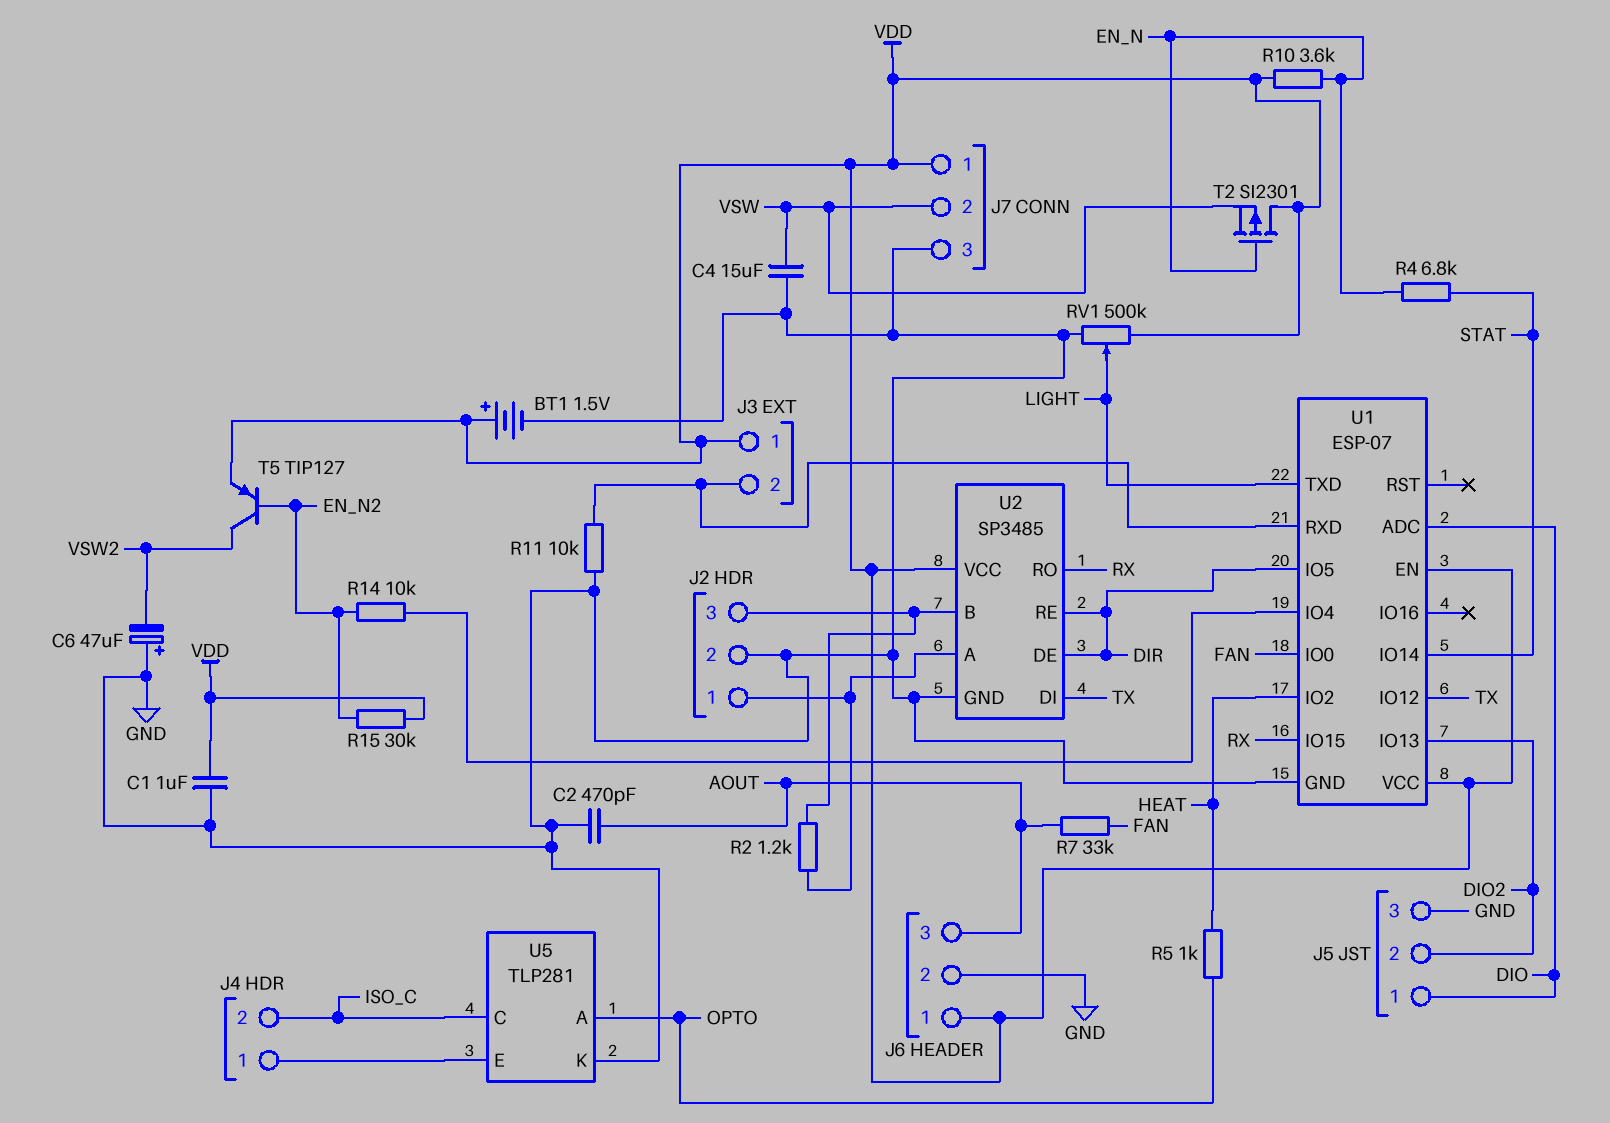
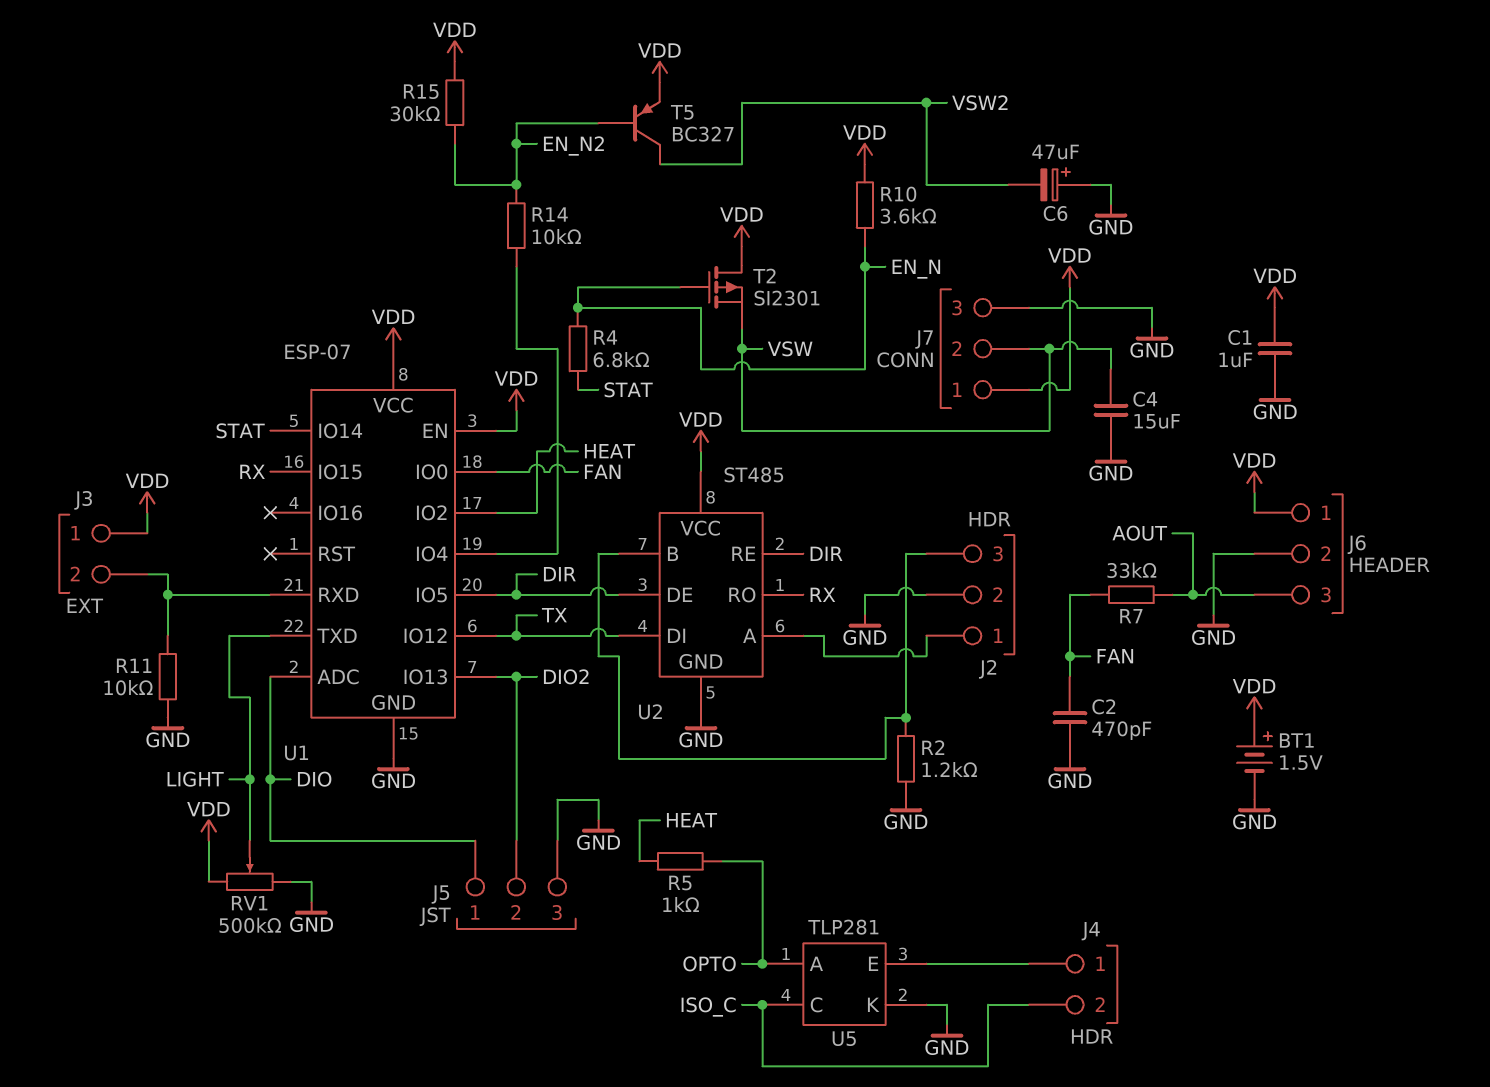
C2: 470pF (AOUT, GND) -> 470pF (FAN, GND)
R2: 1.2k (J2/1, J2/3) -> 1.2k (GND, J2/3)
T5: PNP TIP127 (B EN_N2, C VSW2, E VDD) -> PNP BC327 (B EN_N2, C VSW2, E VDD)
U2: SP3485 -> ST485

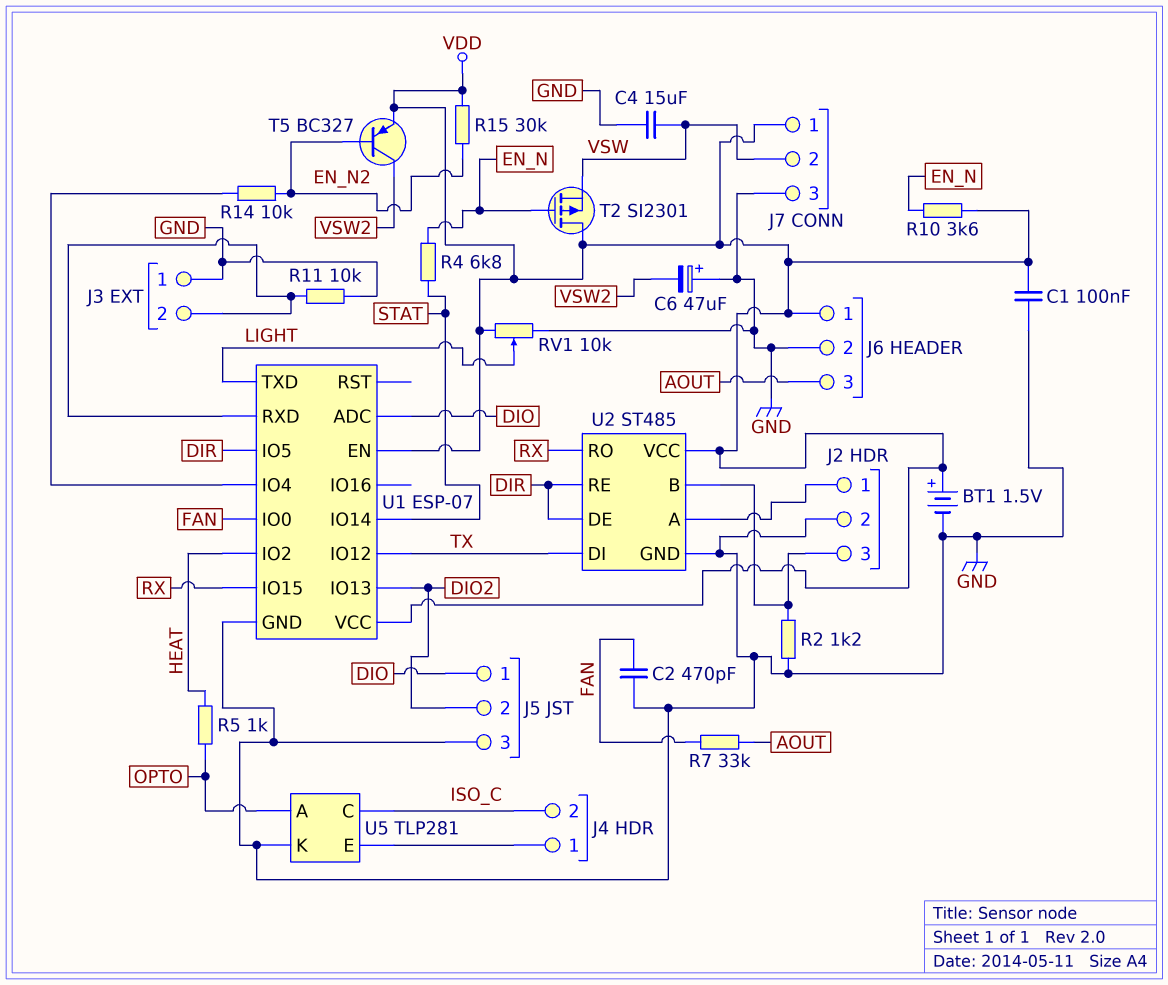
C1: 1uF (GND, VDD) -> 100nF (GND, VDD)
J3 pin 1: VDD -> GND
RV1: 500k (GND, VDD, wiper LIGHT) -> 10k (GND, VDD, wiper LIGHT)

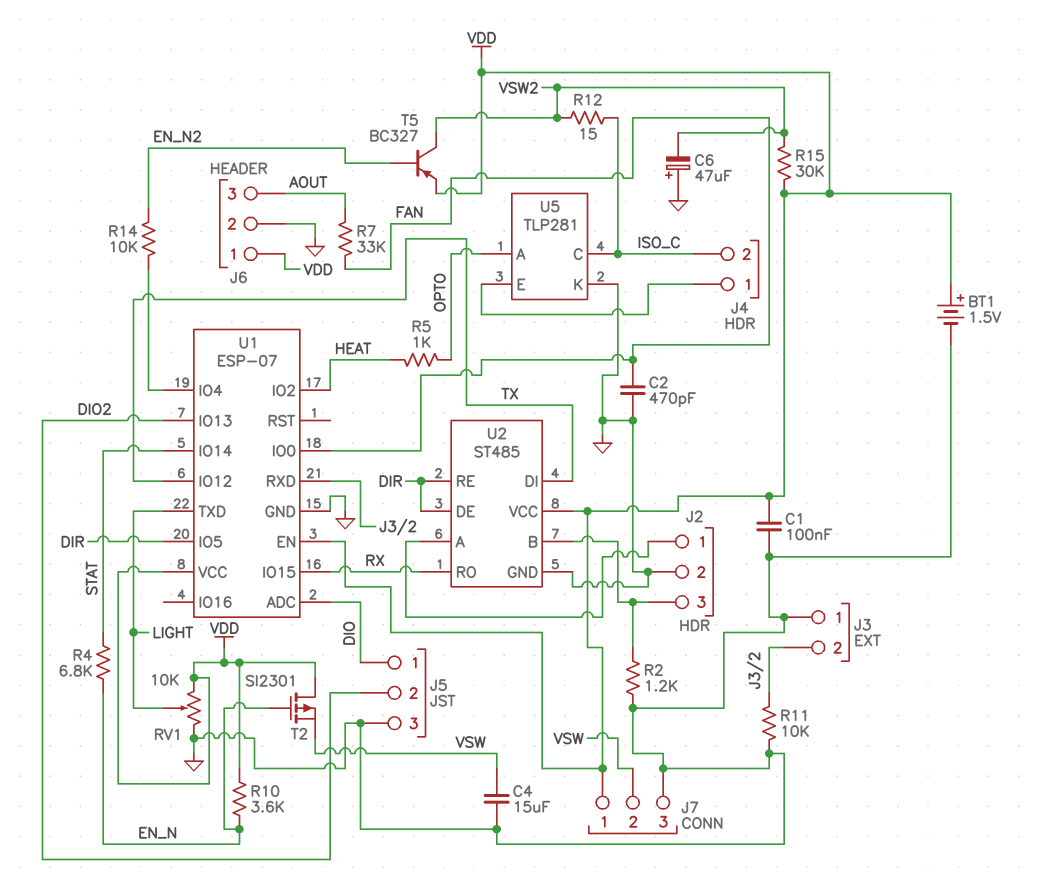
R12: none -> 15 (ISO_C, VSW2)
R15: 30k (EN_N2, VDD) -> 30k (VDD, VSW2)

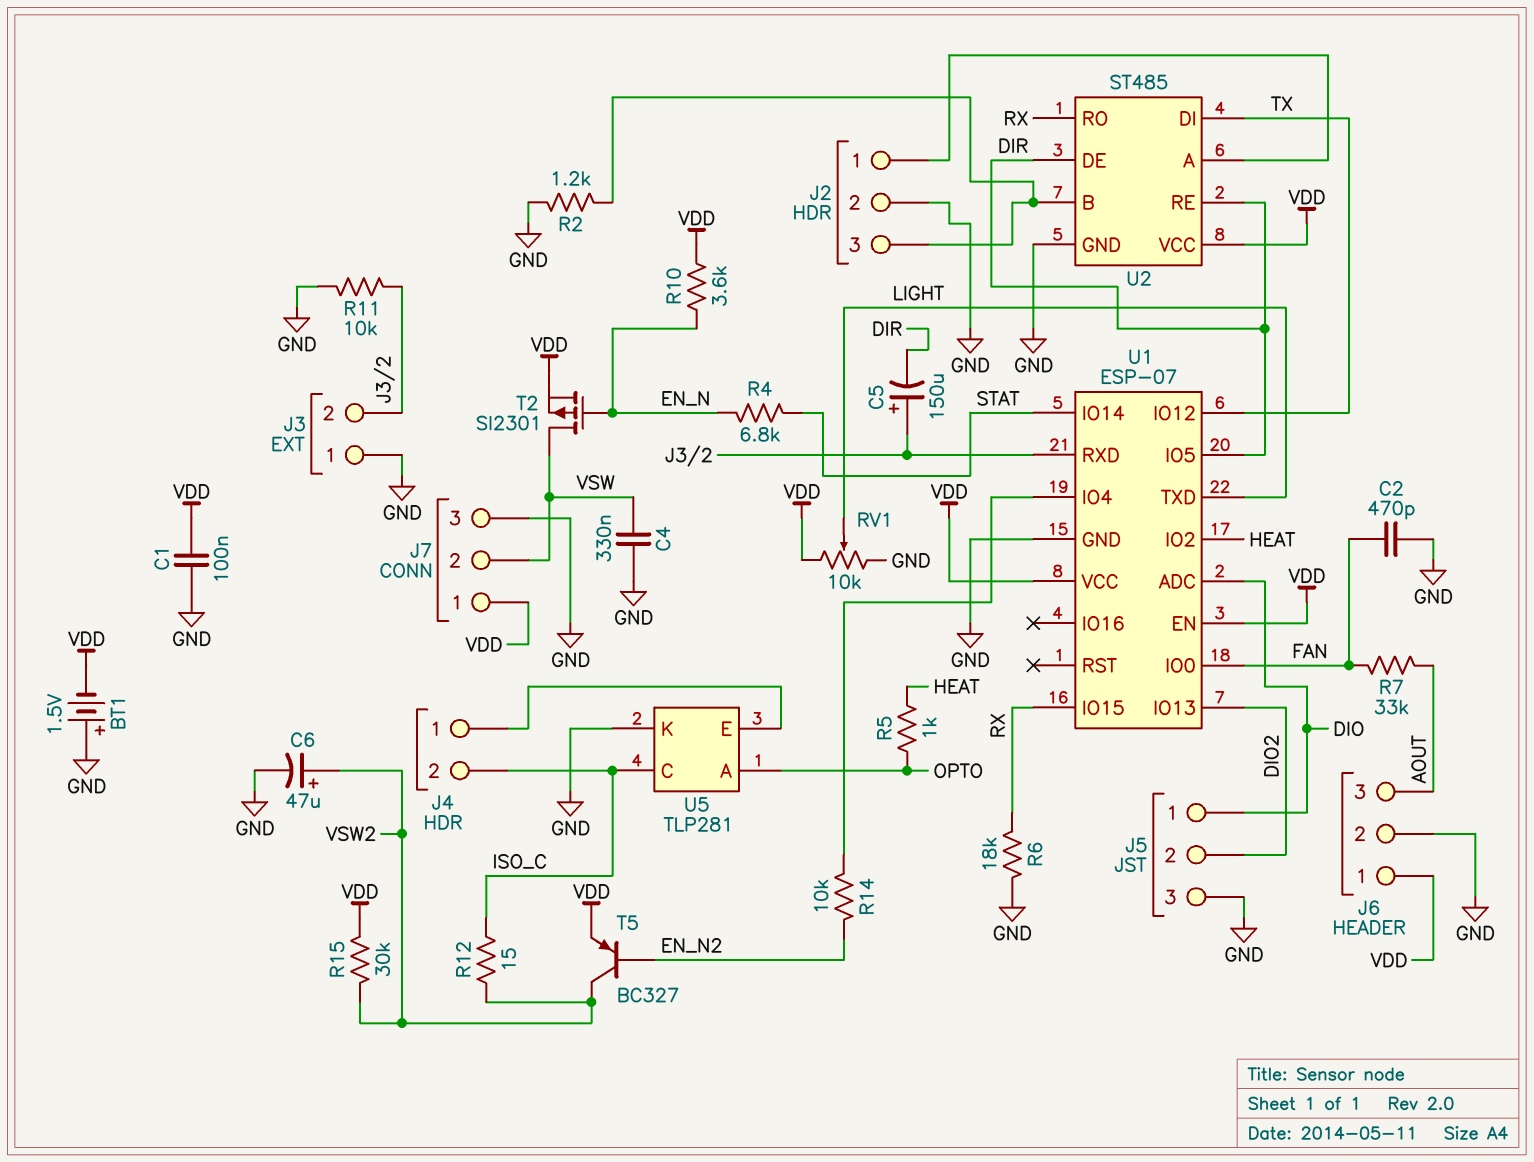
BT1: 1.5V (plus VDD, minus GND) -> 1.5V (plus GND, minus VDD)
C4: 15uF (GND, VSW) -> 330nF (GND, VSW)
C5: none -> 150uF (plus J3/2, minus DIR)
C6: 47uF (plus GND, minus VSW2) -> 47uF (plus VSW2, minus GND)
R6: none -> 18k (GND, RX)
T2: PMOS SI2301 (G EN_N, D VDD, S VSW) -> PMOS SI2301 (G EN_N, D VSW, S VDD)

